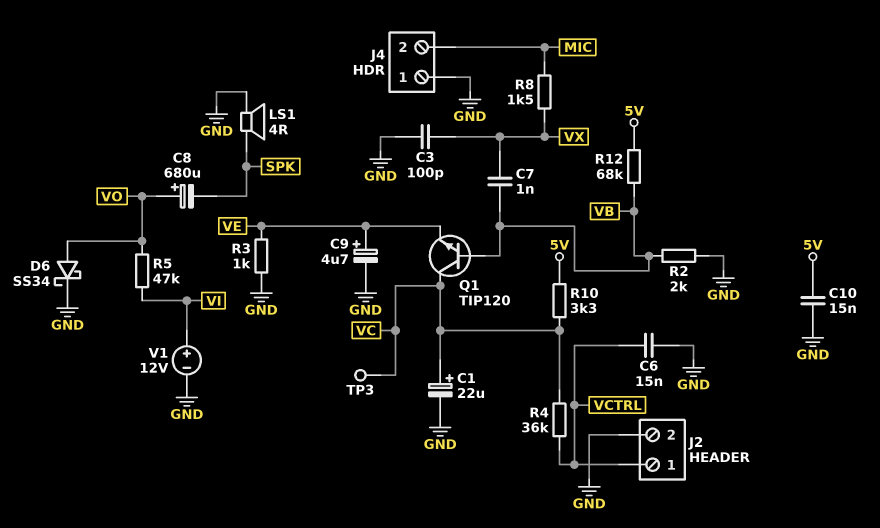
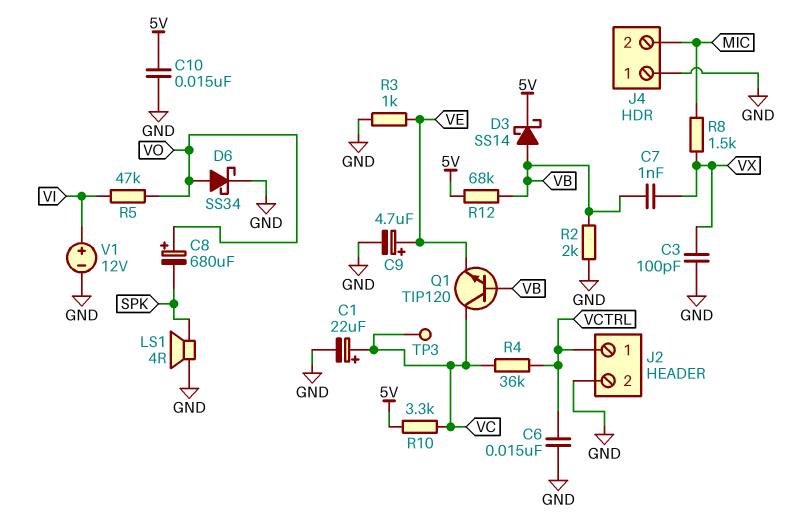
D3: none -> schottky SS14 (A VB, K 5V)

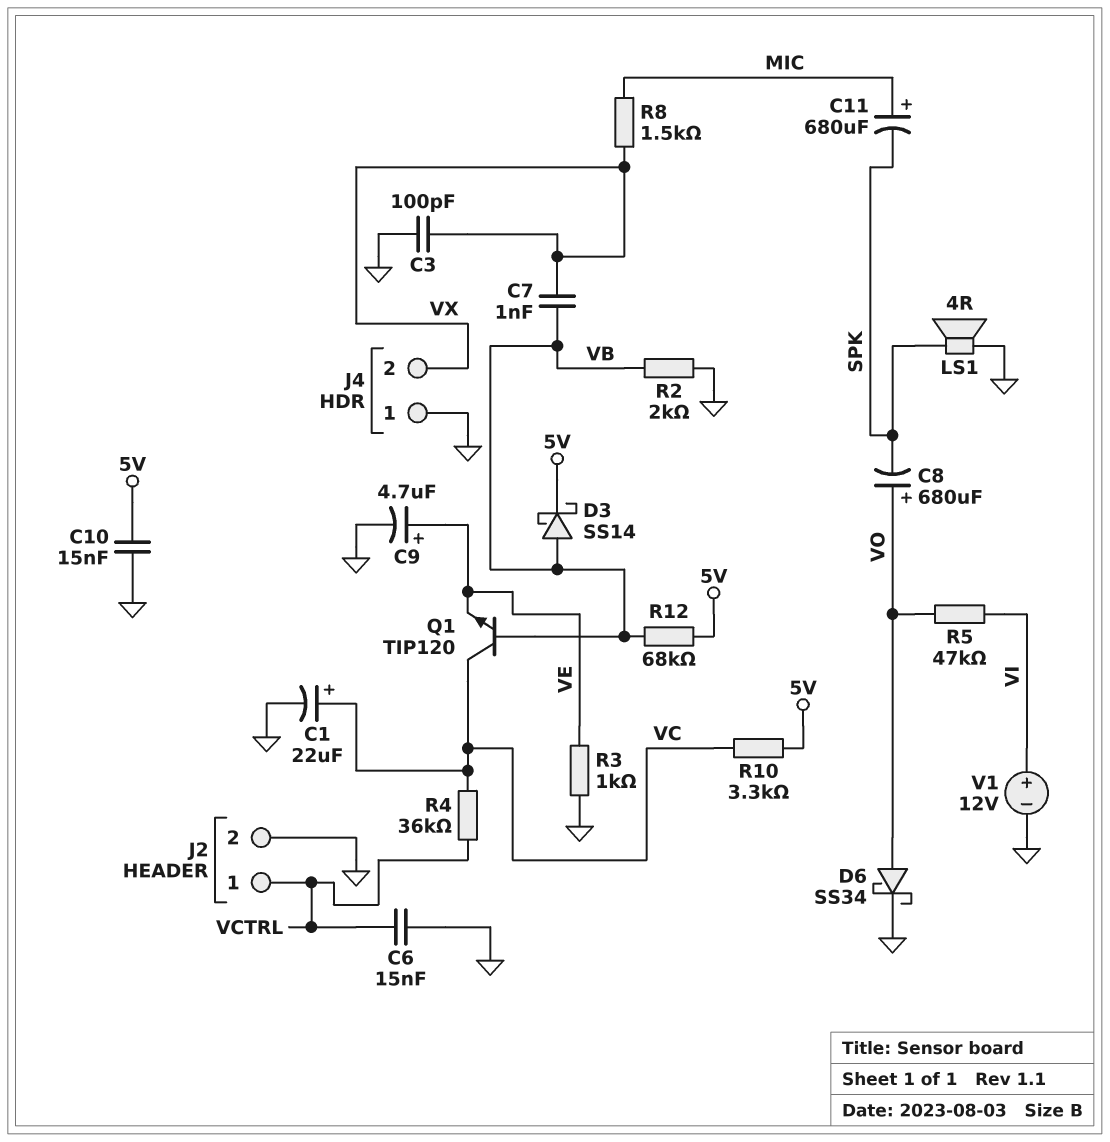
C11: none -> 680uF (plus MIC, minus SPK)
J4 pin 2: MIC -> VX
TP3: test point (VC) -> none

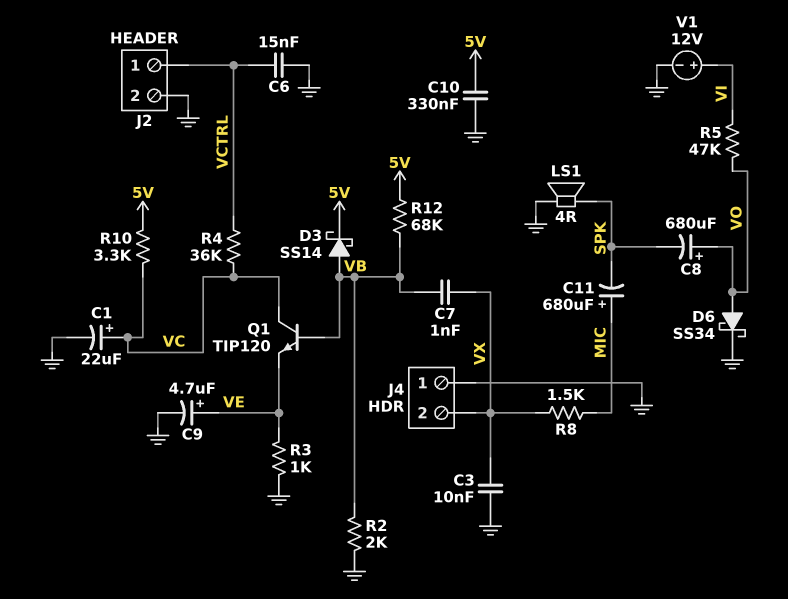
C3: 100pF (GND, VX) -> 10nF (GND, VX)
C10: 15nF (5V, GND) -> 330nF (5V, GND)

